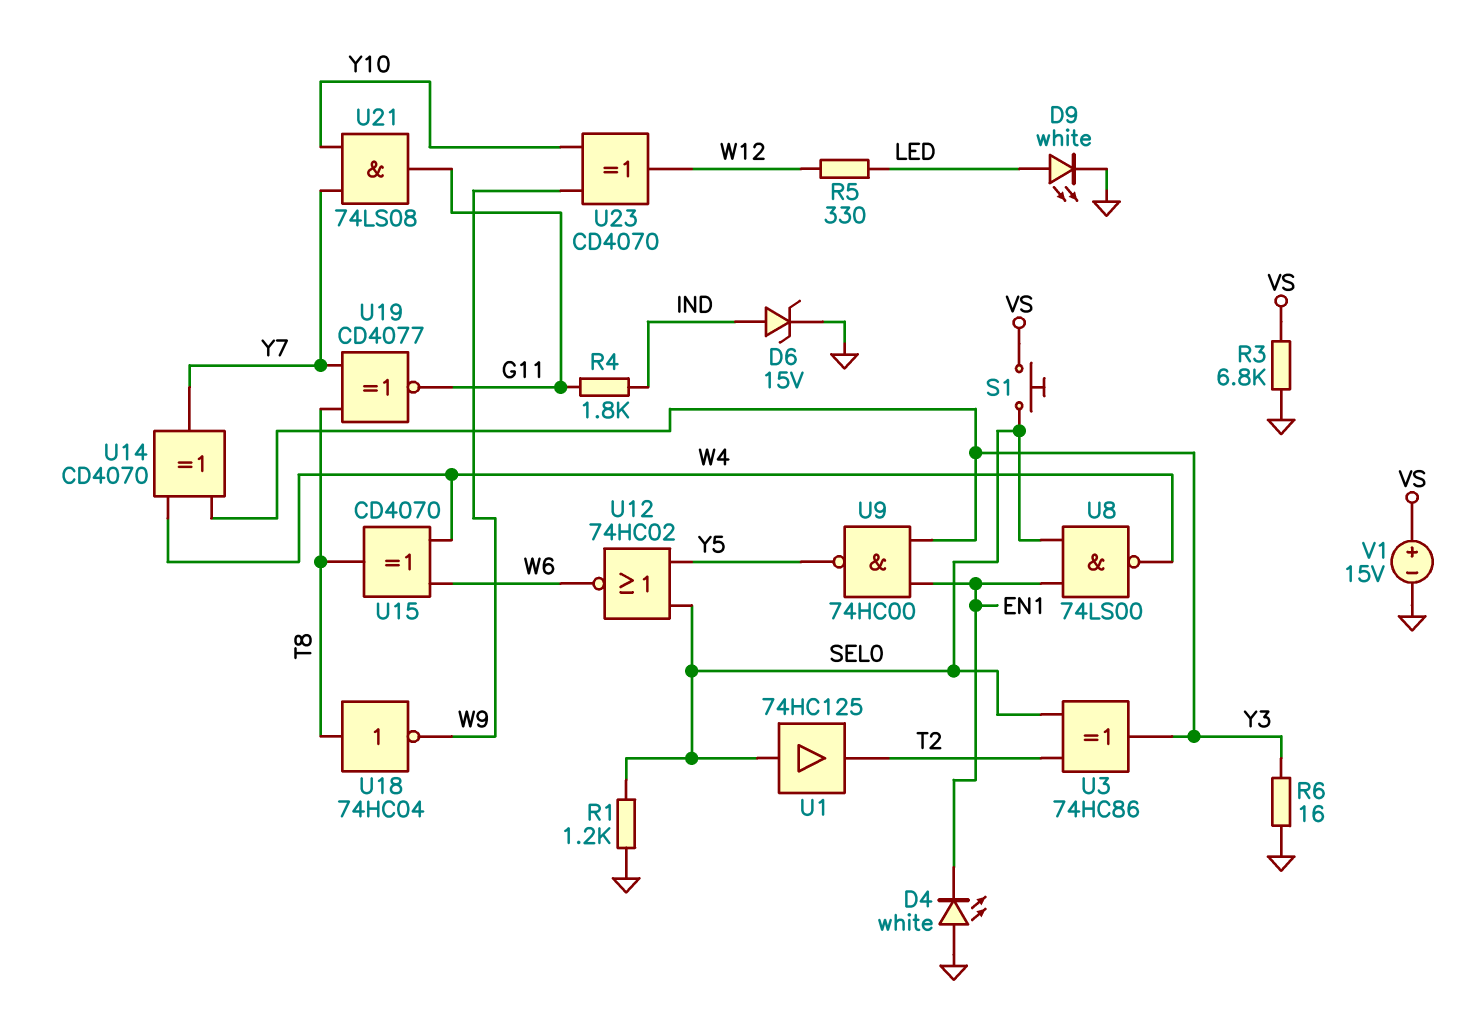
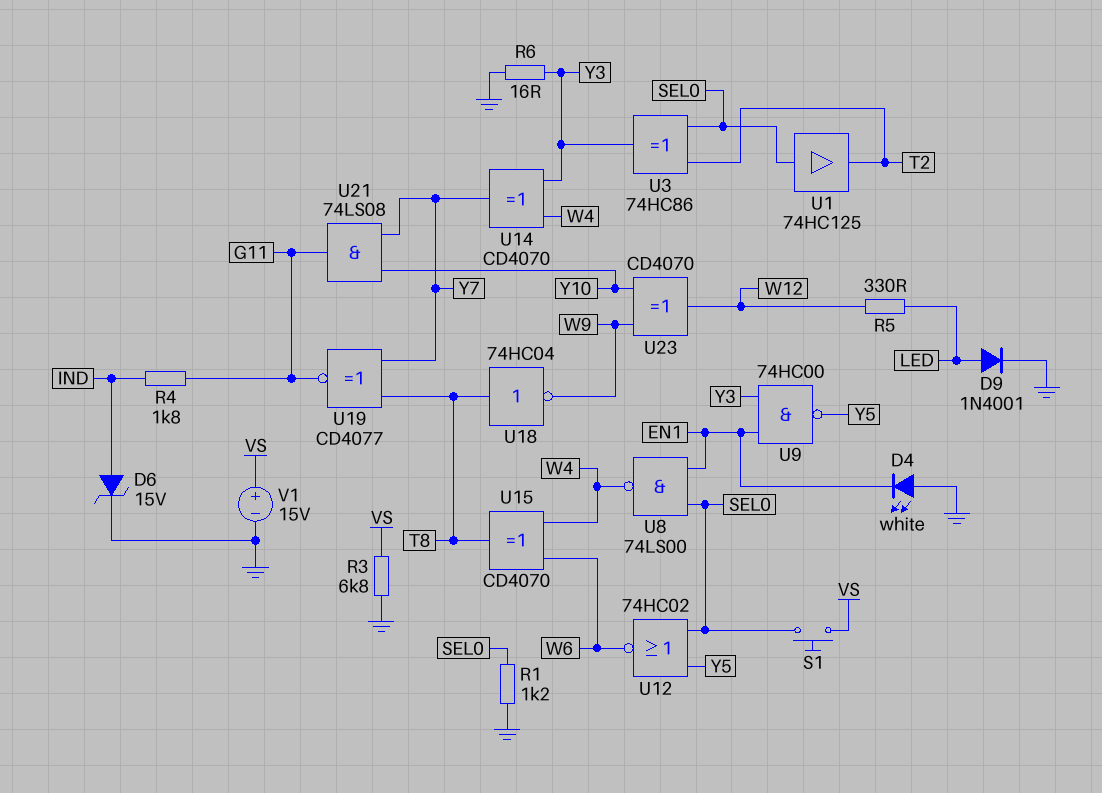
D9: LED white (A LED, K GND) -> diode 1N4001 (A LED, K GND)

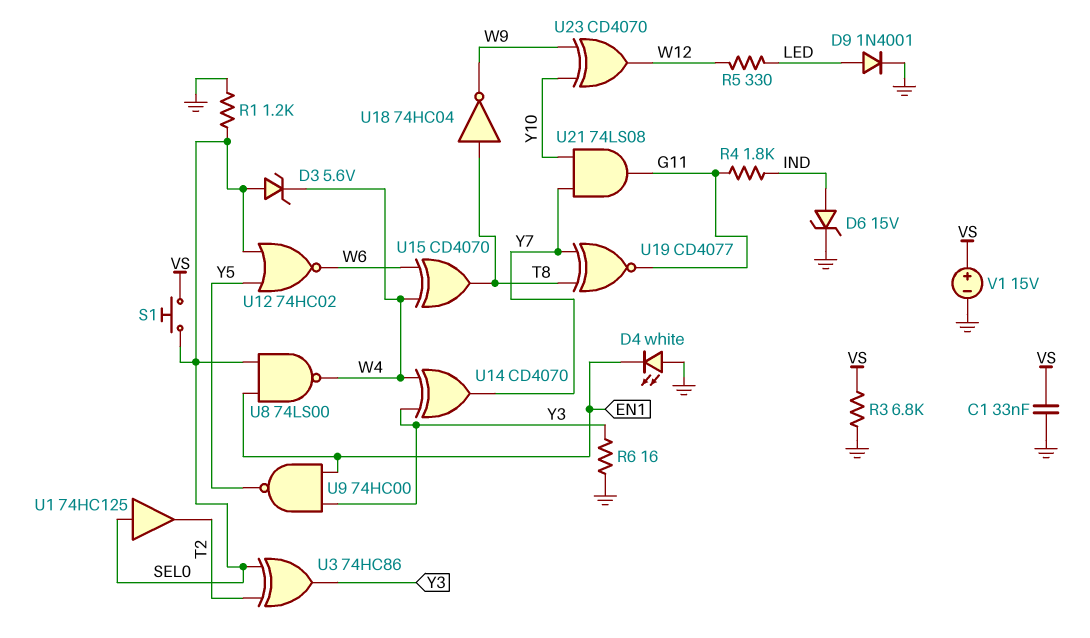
C1: none -> 33nF (GND, VS)
D3: none -> zener 5.6V (A SEL0, K W4)

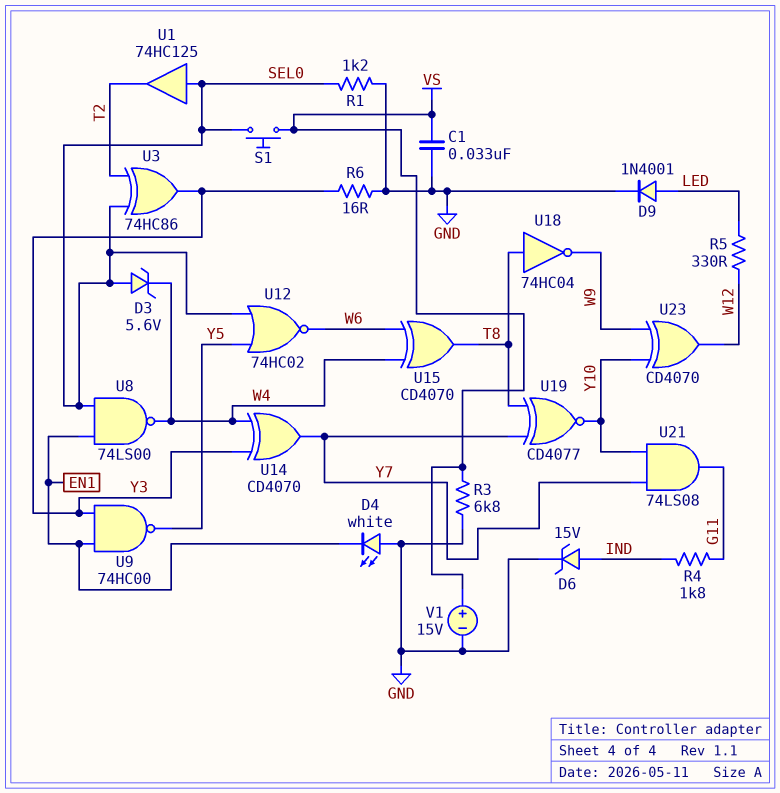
U19: XNOR CD4077 (in T8, in Y7, out G11) -> XNOR CD4077 (in T8, in Y7, out Y10)

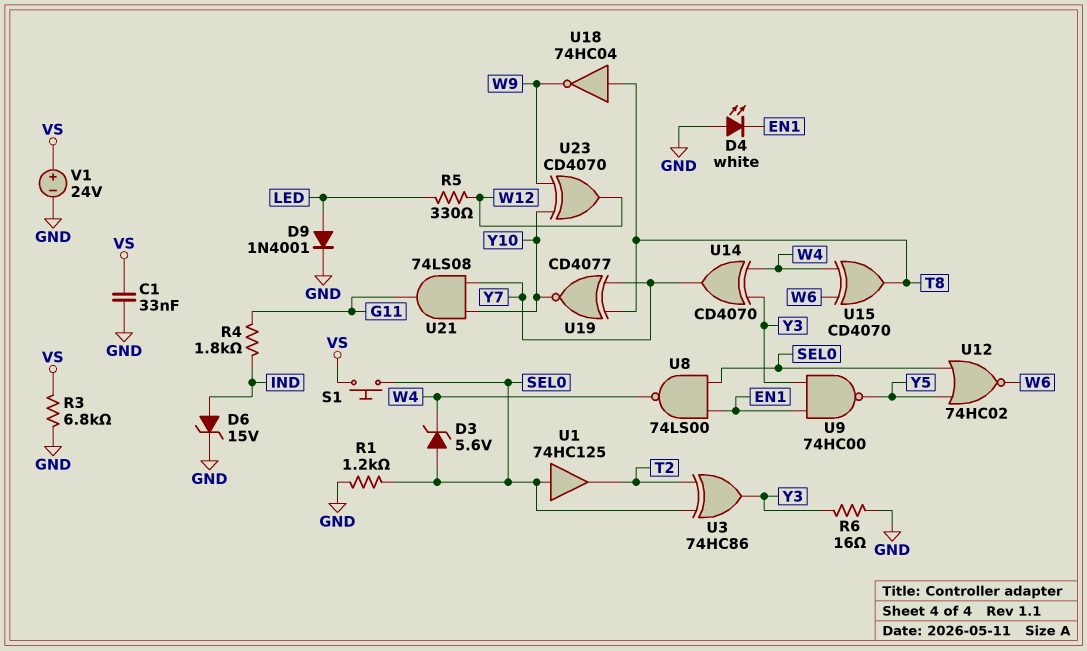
V1: 15V (plus VS, minus GND) -> 24V (plus VS, minus GND)

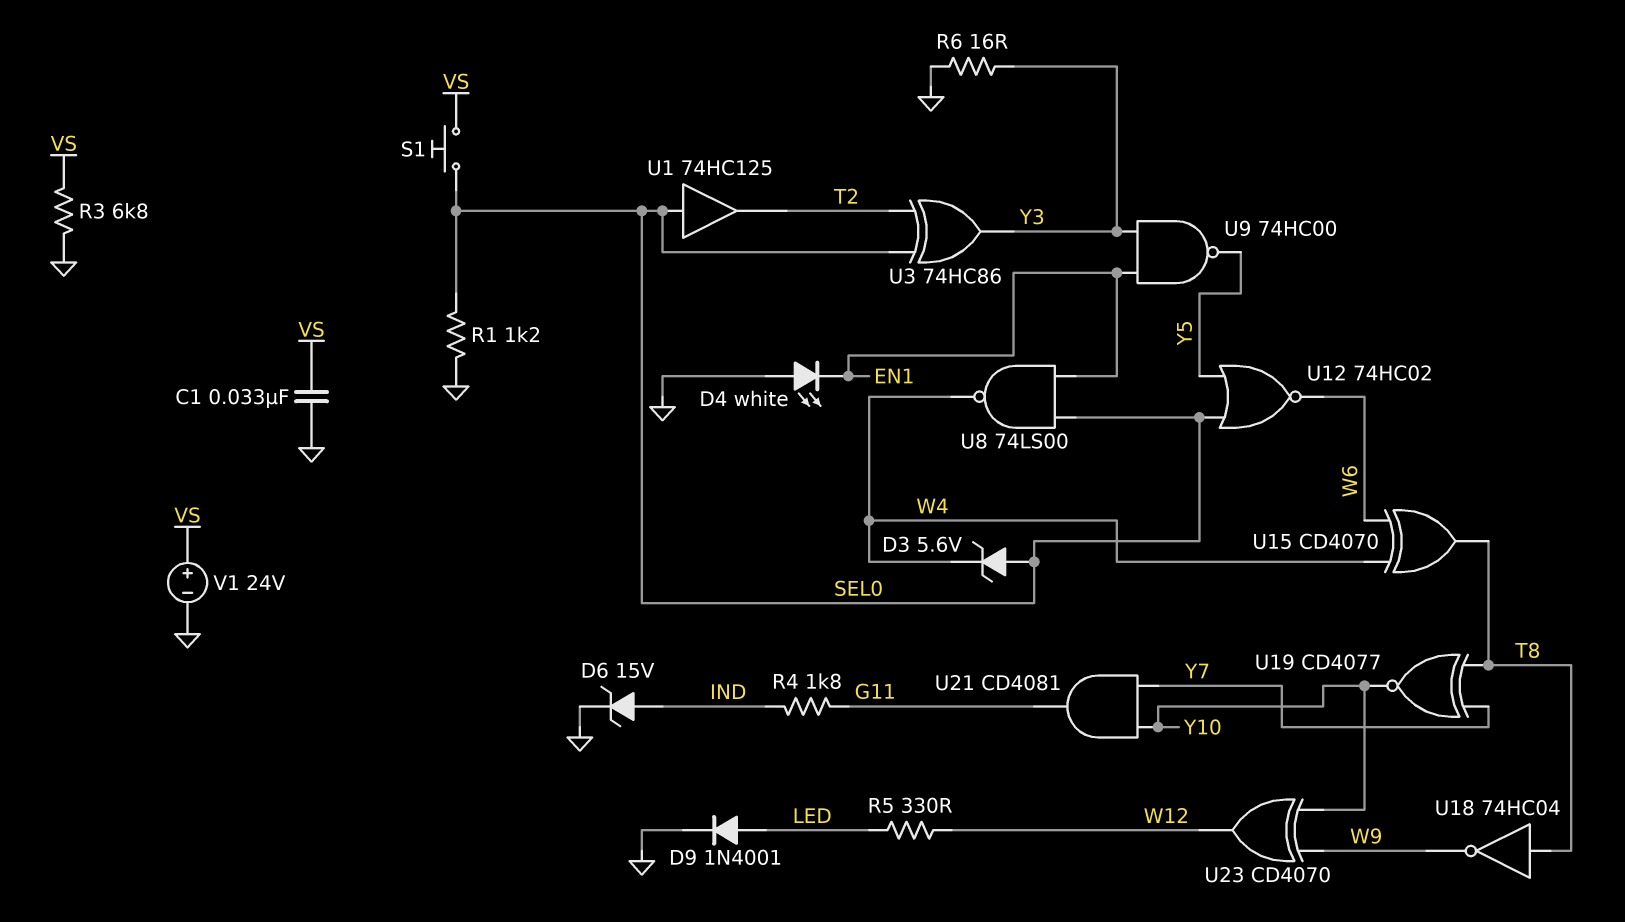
U14: XOR CD4070 (in W4, in Y3, out Y7) -> none
U21: AND 74LS08 (in Y7, in Y10, out G11) -> AND CD4081 (in Y7, in Y10, out G11)

